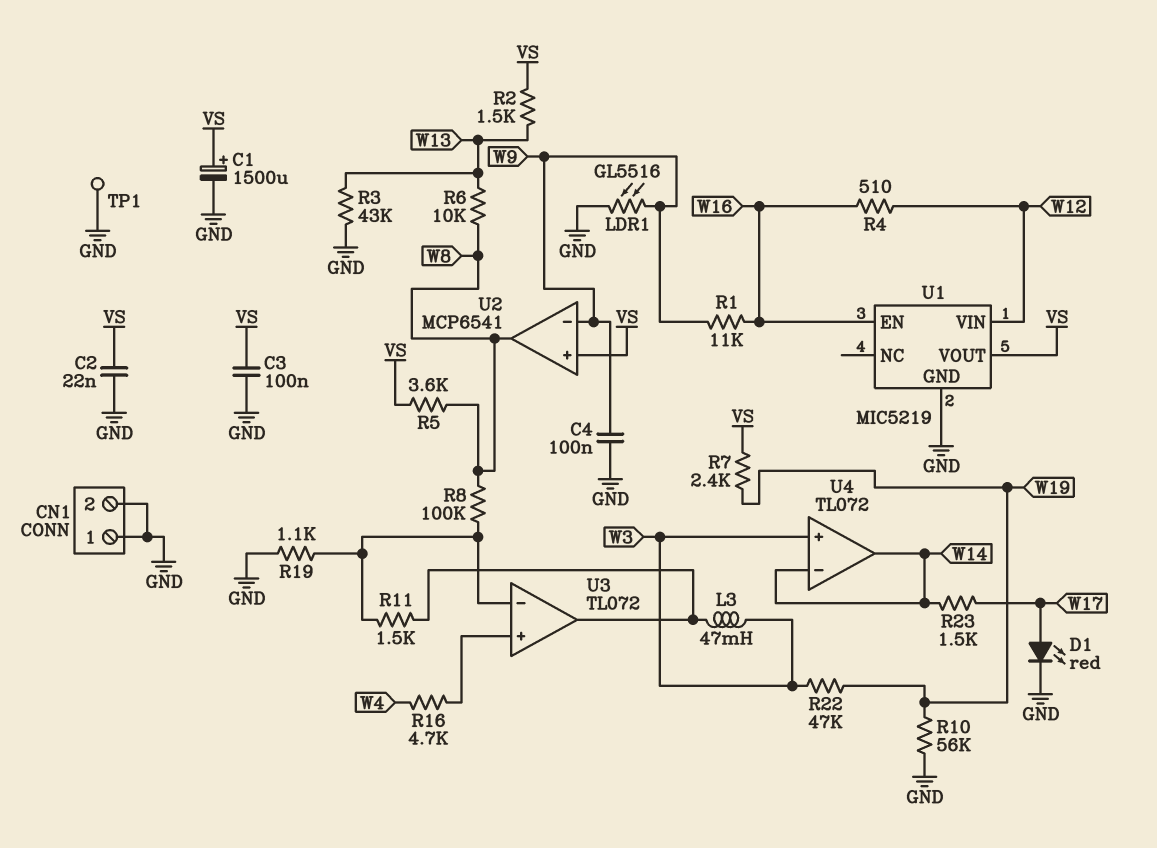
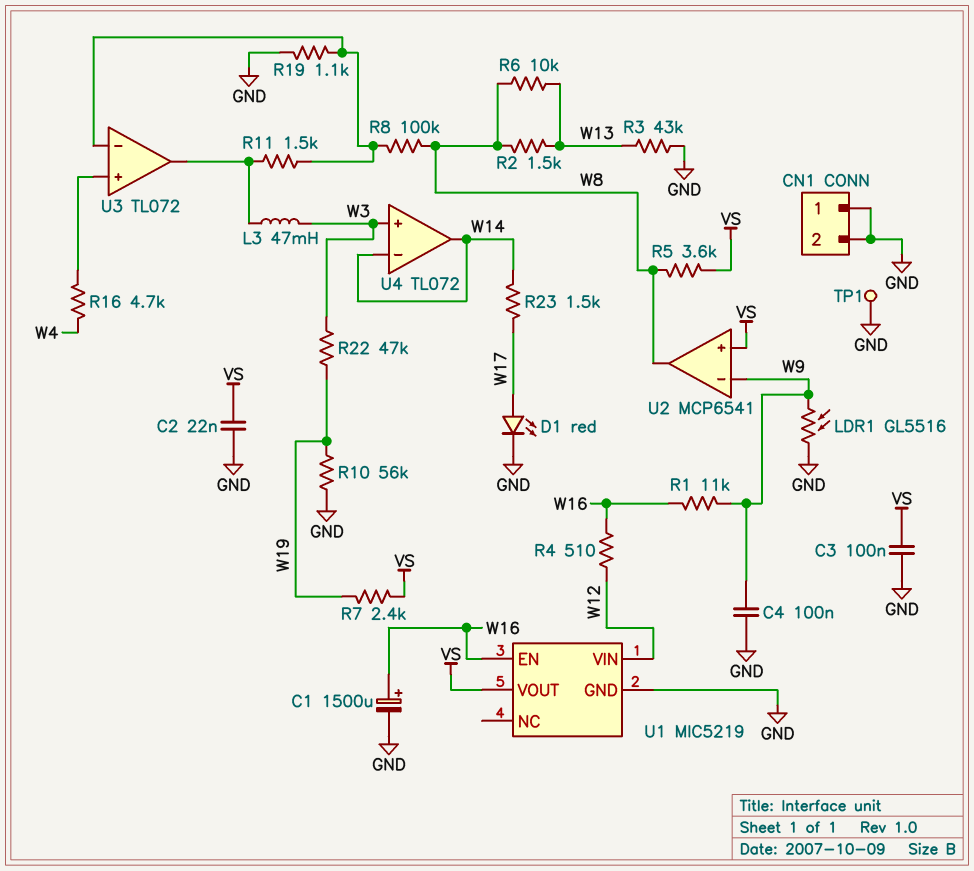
C1: 1500uF (plus VS, minus GND) -> 1500uF (plus W16, minus GND)
R2: 1.5k (VS, W13) -> 1.5k (W8, W13)

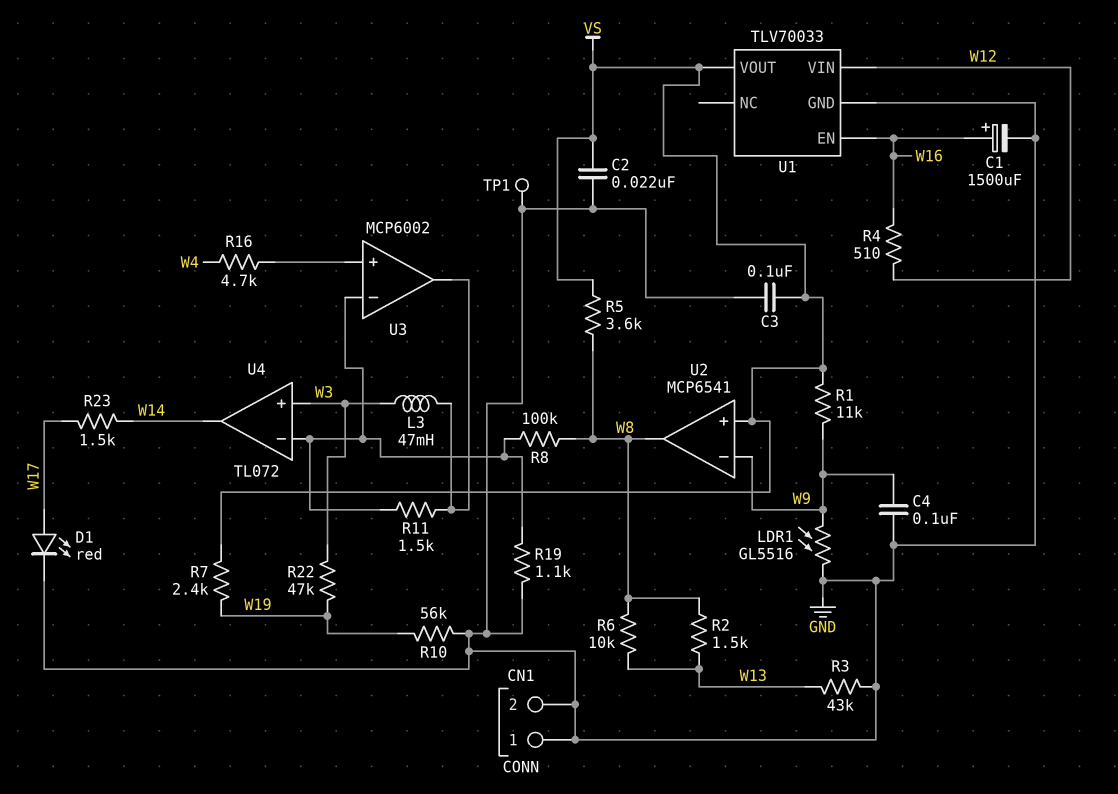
R1: 11k (W9, W16) -> 11k (VS, W9)
U1: MIC5219 -> TLV70033
U3: TL072 -> MCP6002
U4 pin in-: W14 -> U3/in-

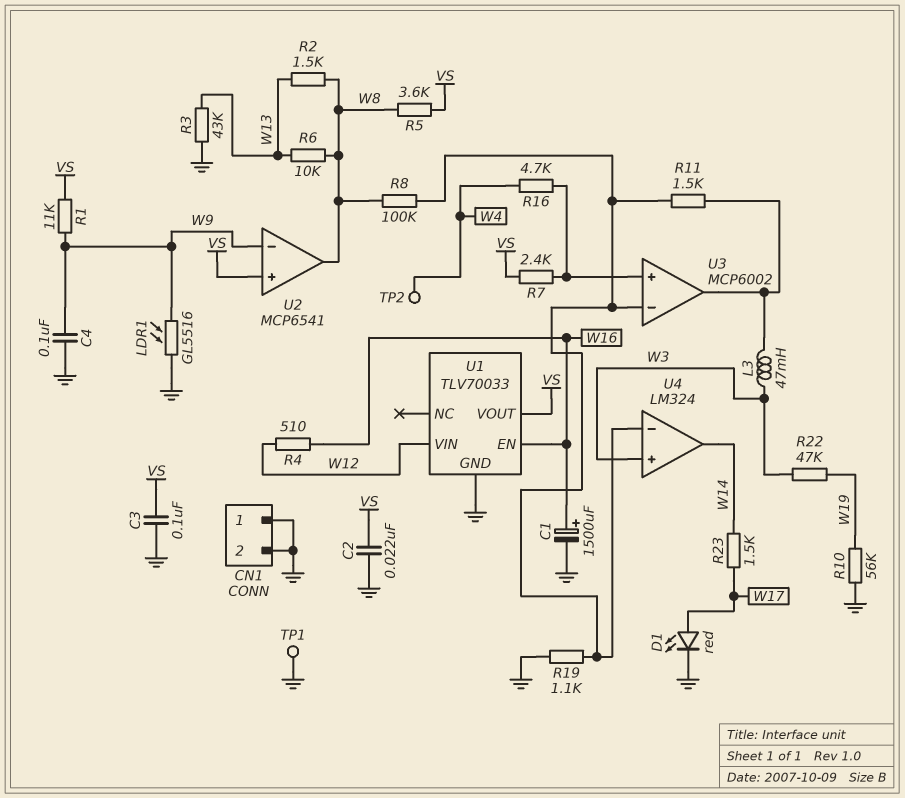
R7: 2.4k (VS, W19) -> 2.4k (U3/in+, VS)
TP2: none -> test point (W4)
U4: TL072 -> LM324

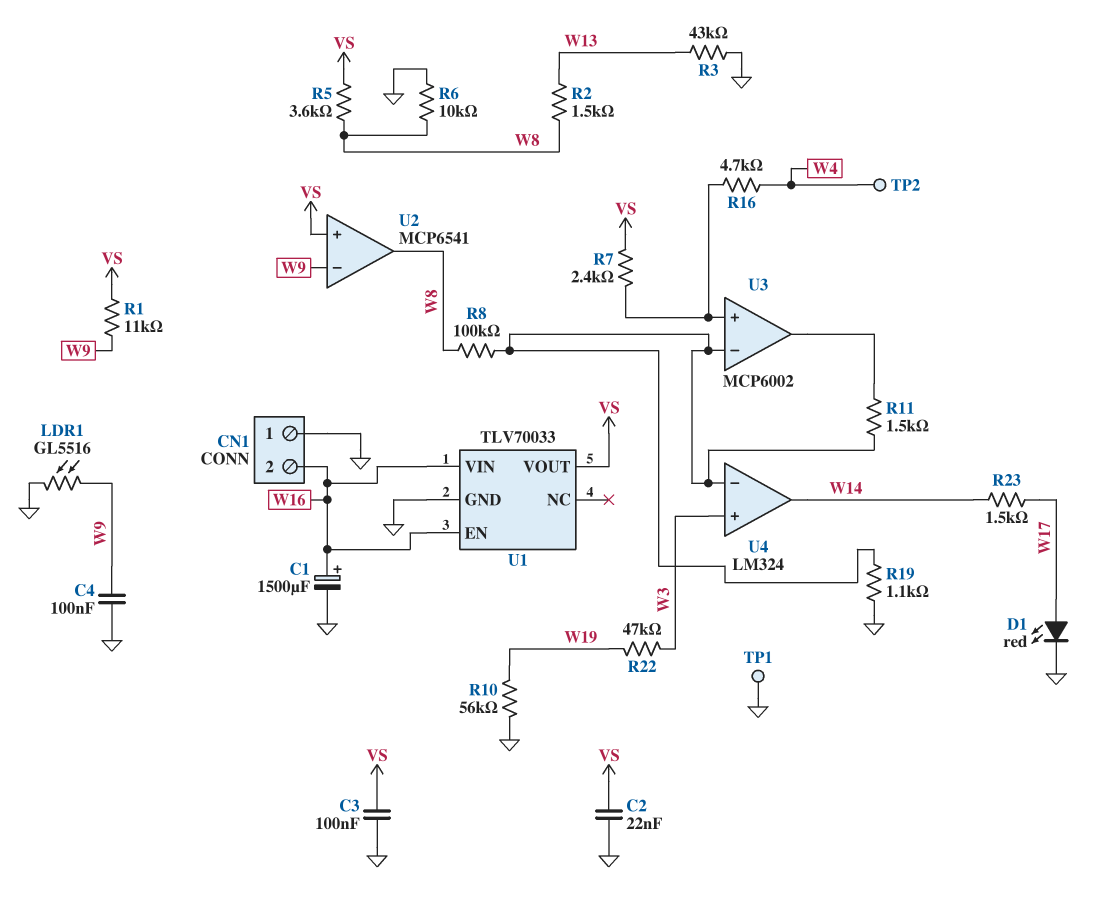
CN1 pin 2: GND -> W16
L3: 47mH (U3/out, W3) -> none
R4: 510 (W12, W16) -> none
R6: 10k (W8, W13) -> 10k (GND, W8)
U1 pin VIN: W12 -> W16

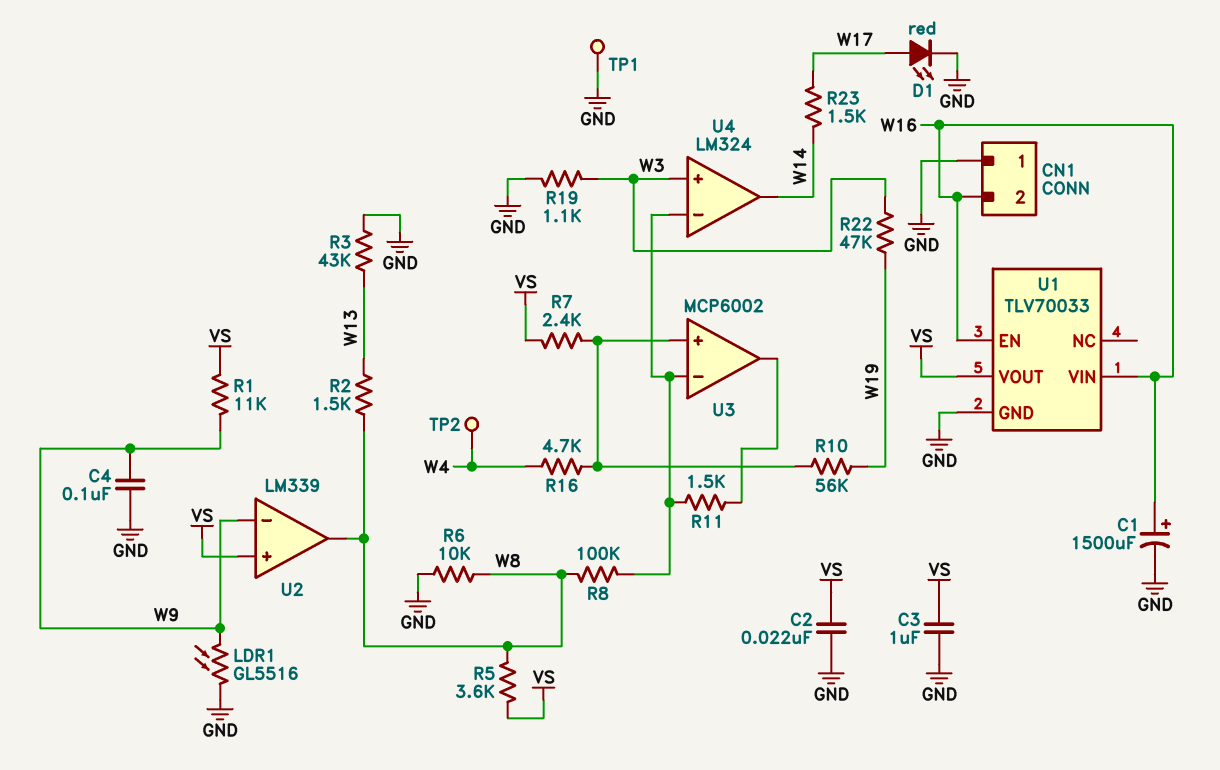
C3: 100nF (GND, VS) -> 1uF (GND, VS)
R10: 56k (GND, W19) -> 56k (U3/in+, W19)
R19: 1.1k (GND, U3/in-) -> 1.1k (GND, W3)
U2: MCP6541 -> LM339

